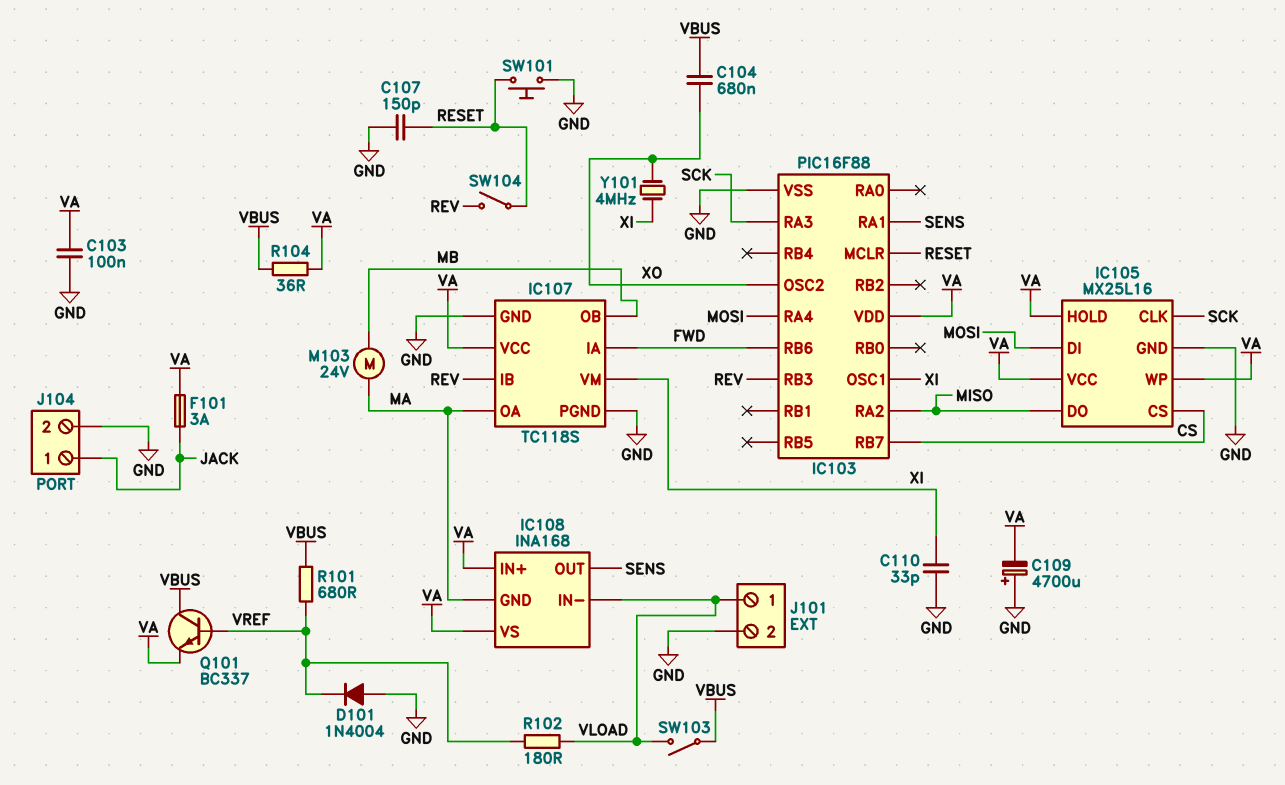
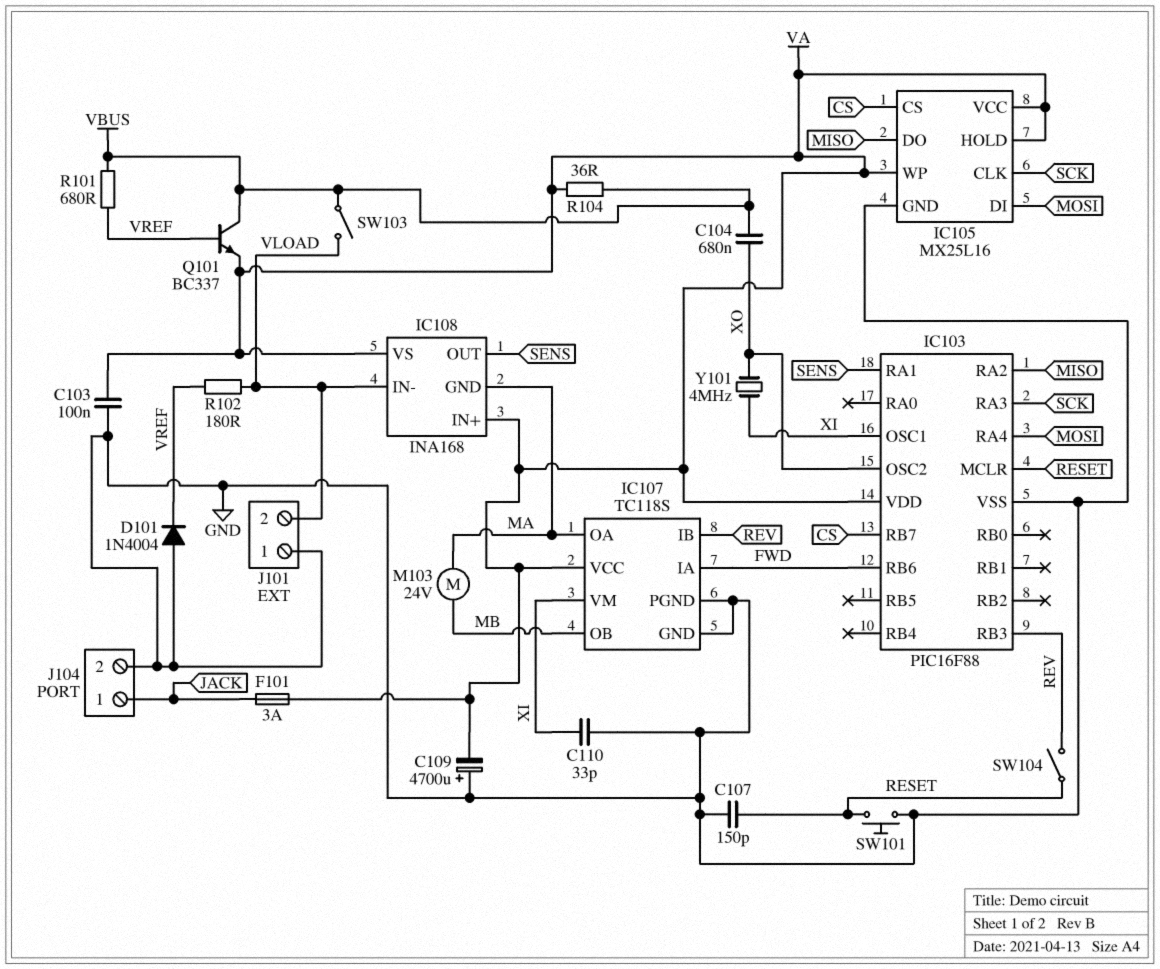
J101 pin 1: VLOAD -> GND
J101 pin 2: GND -> VLOAD

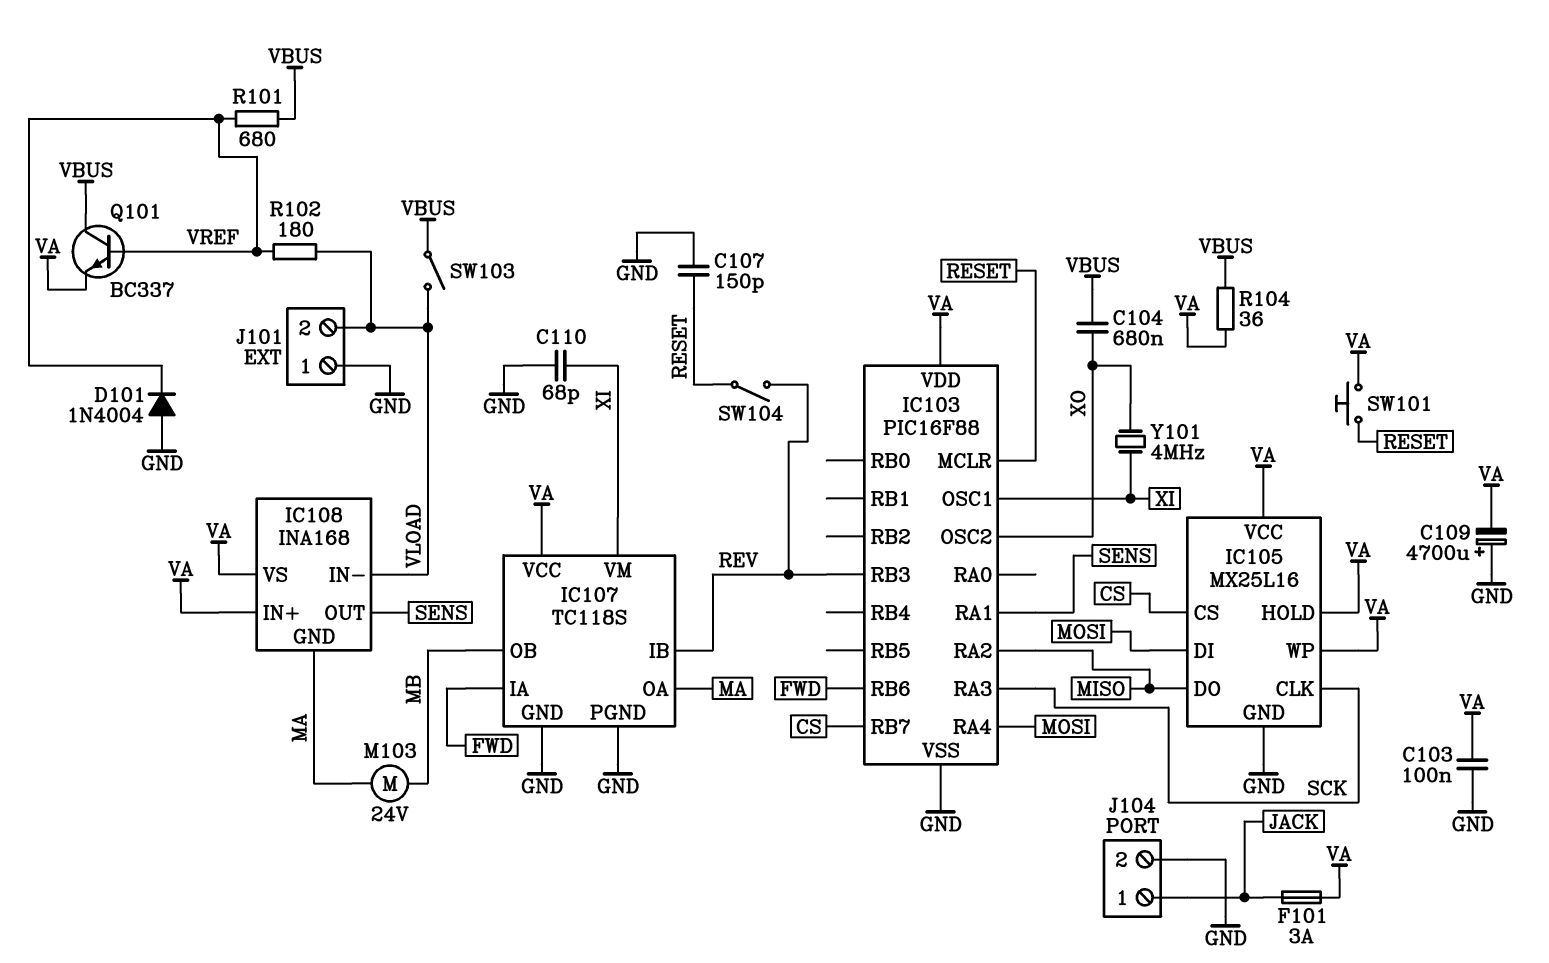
C110: 33pF (GND, XI) -> 68pF (GND, XI)
SW101: button (GND, RESET) -> button (RESET, VA)

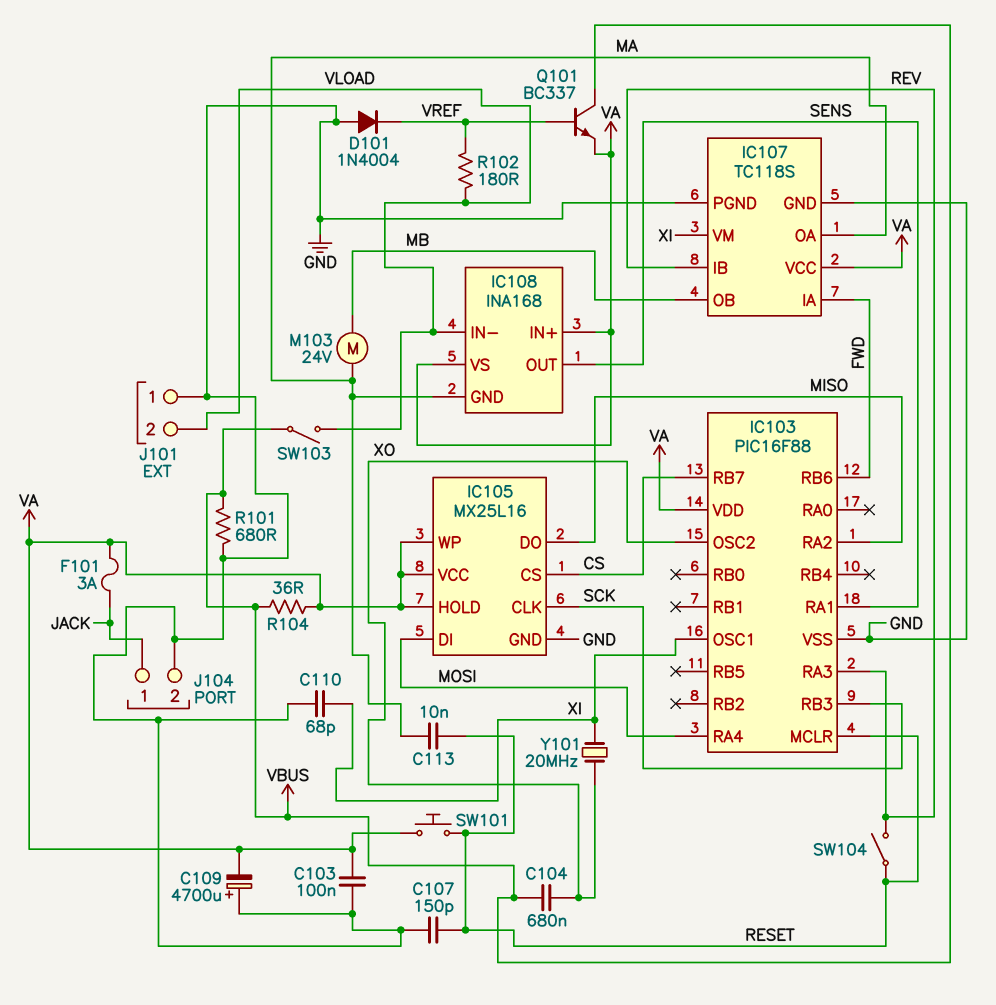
C113: none -> 10nF (MA, RESET)
IC103 pin RA3: SCK -> REV
IC103 pin RB3: REV -> SCK
R101: 680 (VBUS, VREF) -> 680 (GND, VBUS)
Y101: 4MHz (XI, XO) -> 20MHz (XI, XO)

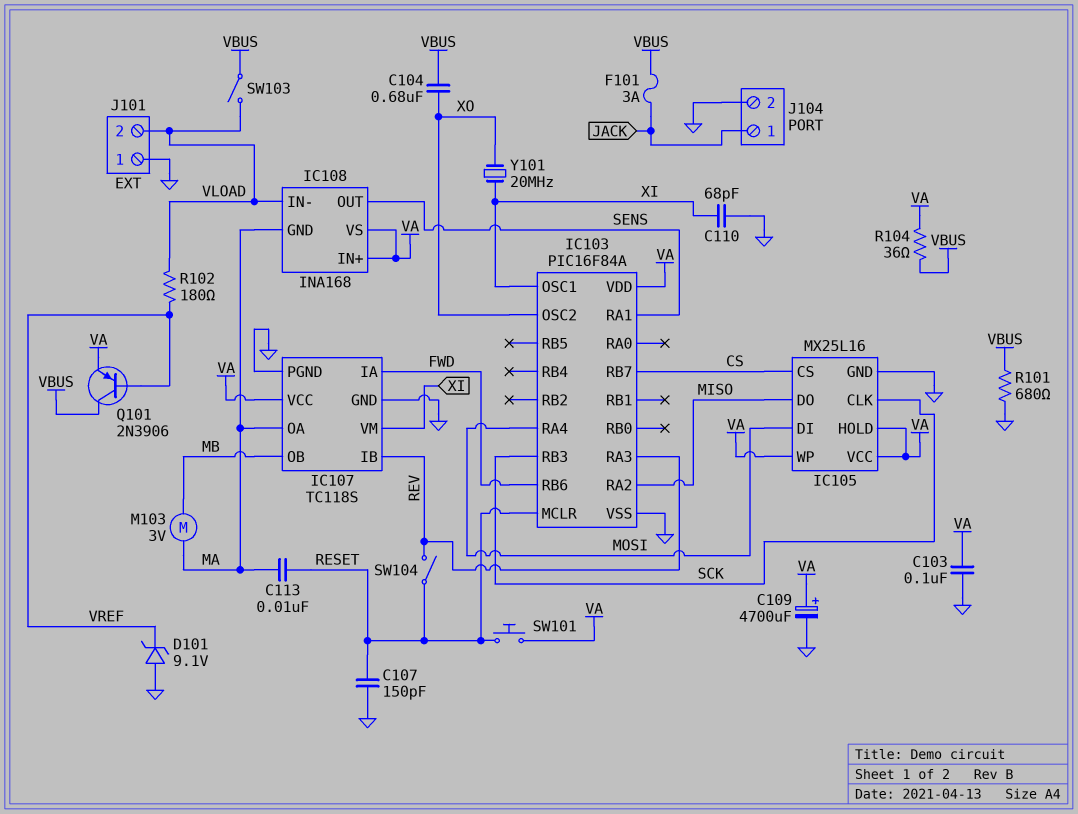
C109: 4700uF (plus GND, minus VA) -> 4700uF (plus VA, minus GND)
D101: diode 1N4004 (A GND, K VREF) -> zener 9.1V (A GND, K VREF)
F101: 3A (JACK, VA) -> 3A (JACK, VBUS)
IC103: PIC16F88 -> PIC16F84A
M103: motor 24V (MA, MB) -> motor 3V (MA, MB)
Q101: NPN BC337 (B VREF, C VBUS, E VA) -> PNP 2N3906 (B VREF, C VBUS, E VA)

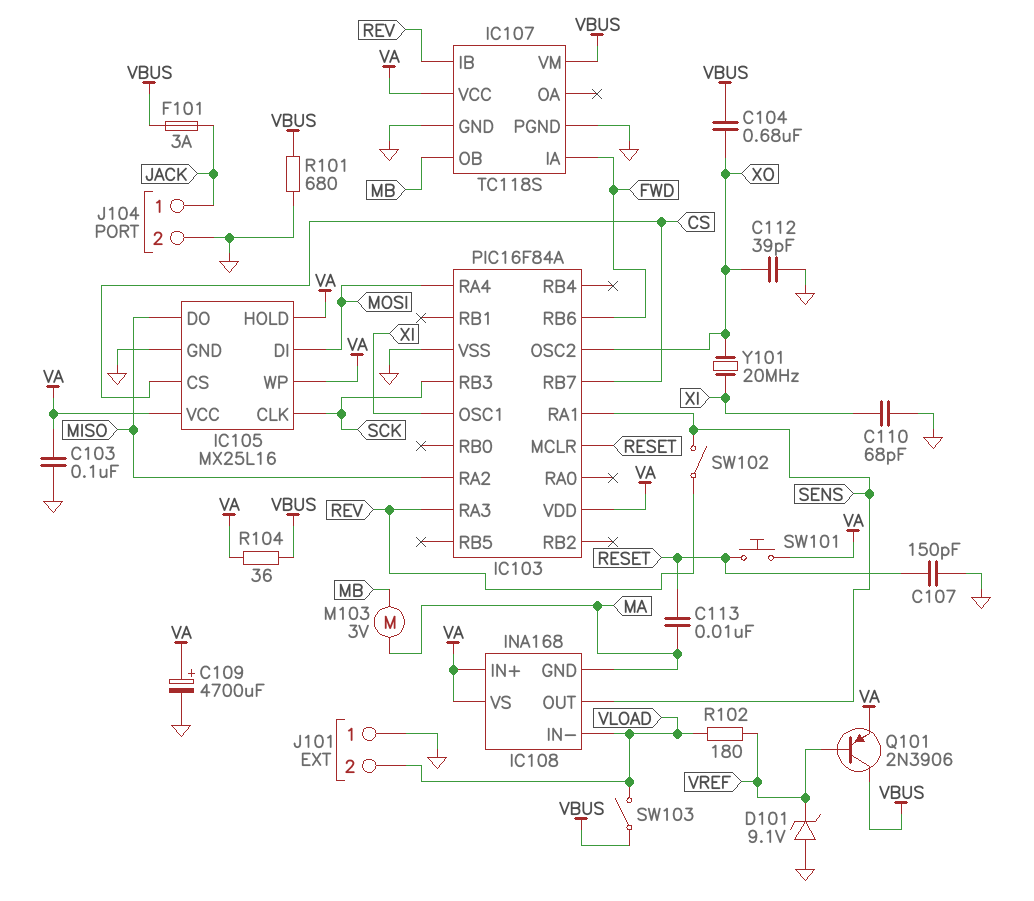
C112: none -> 39pF (GND, XO)
IC107 pin OA: MA -> none
IC107 pin VM: XI -> VBUS
SW102: none -> switch (REV, SENS)
SW104: switch (RESET, REV) -> none

